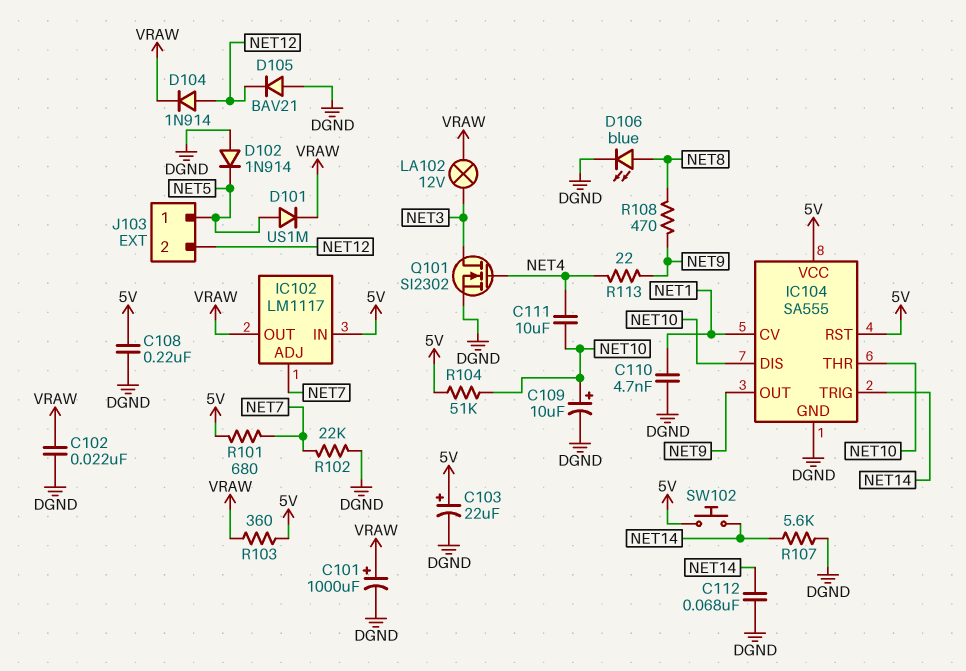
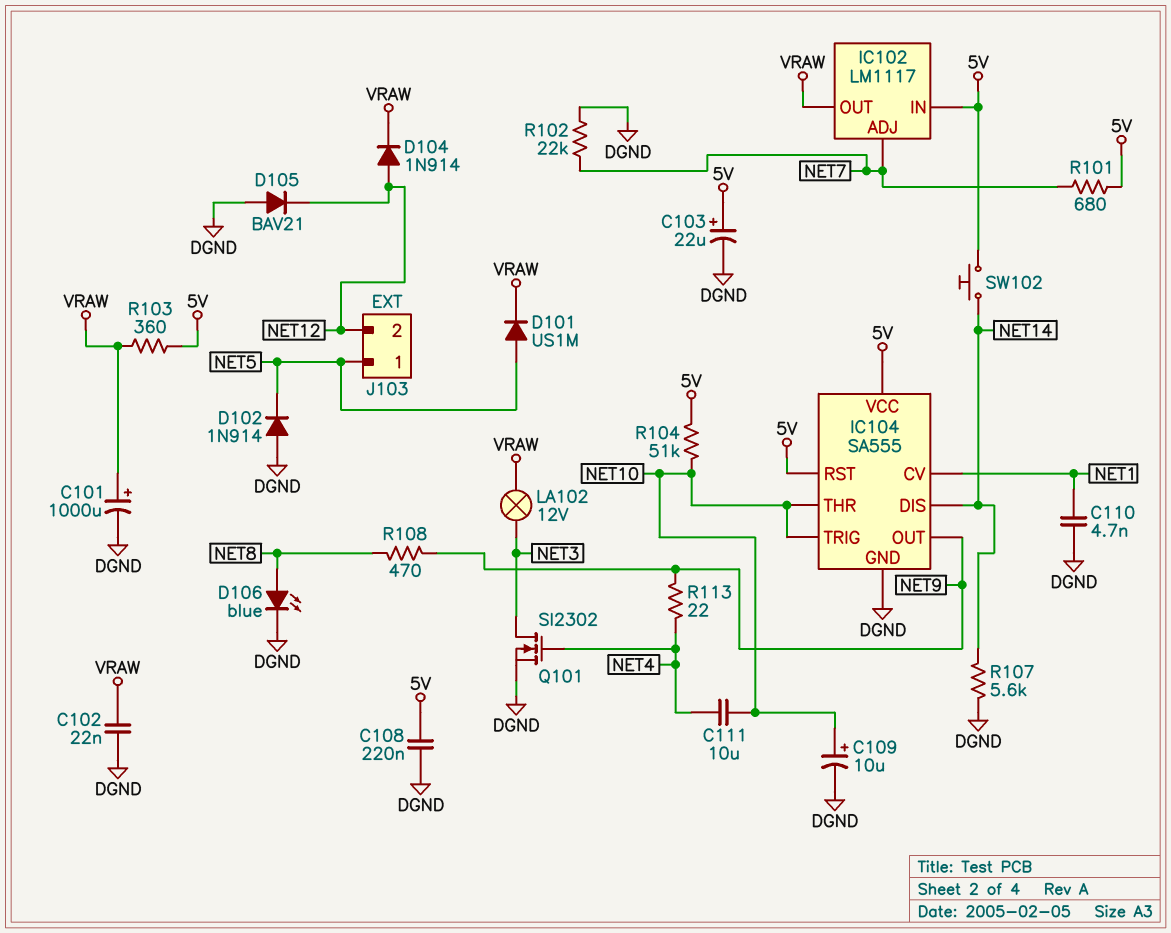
C112: 68nF (DGND, NET14) -> none
IC104 pin DIS: NET10 -> NET14
IC104 pin TRIG: NET14 -> NET10

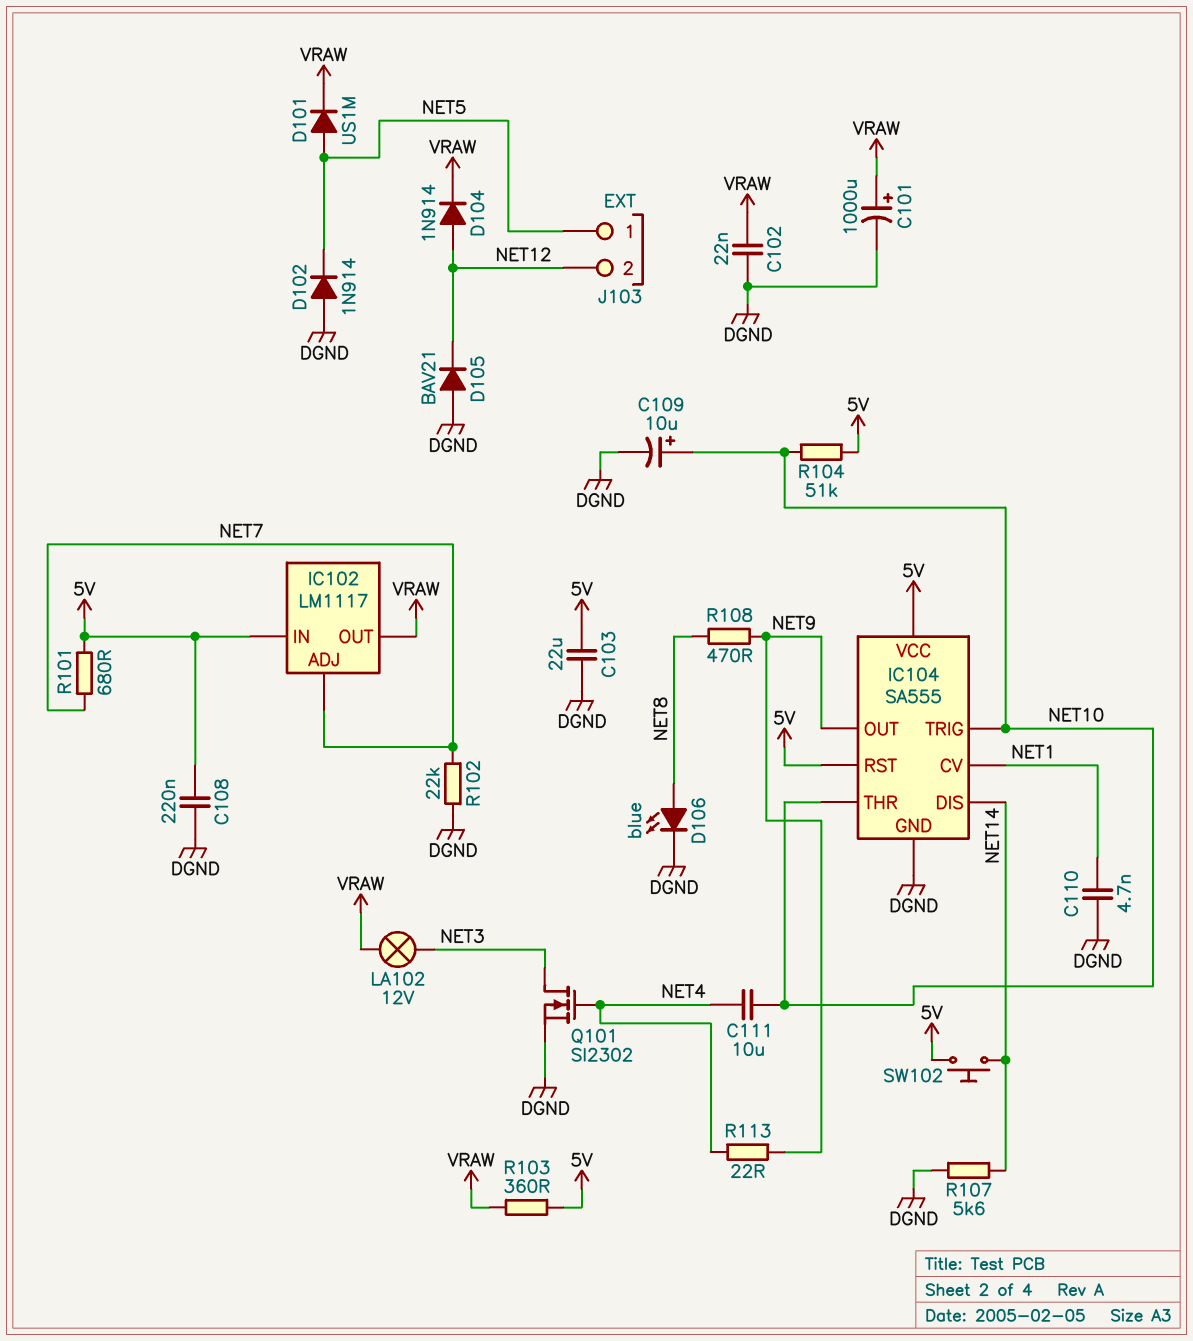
C103: 22uF (plus 5V, minus DGND) -> 22uF (5V, DGND)

